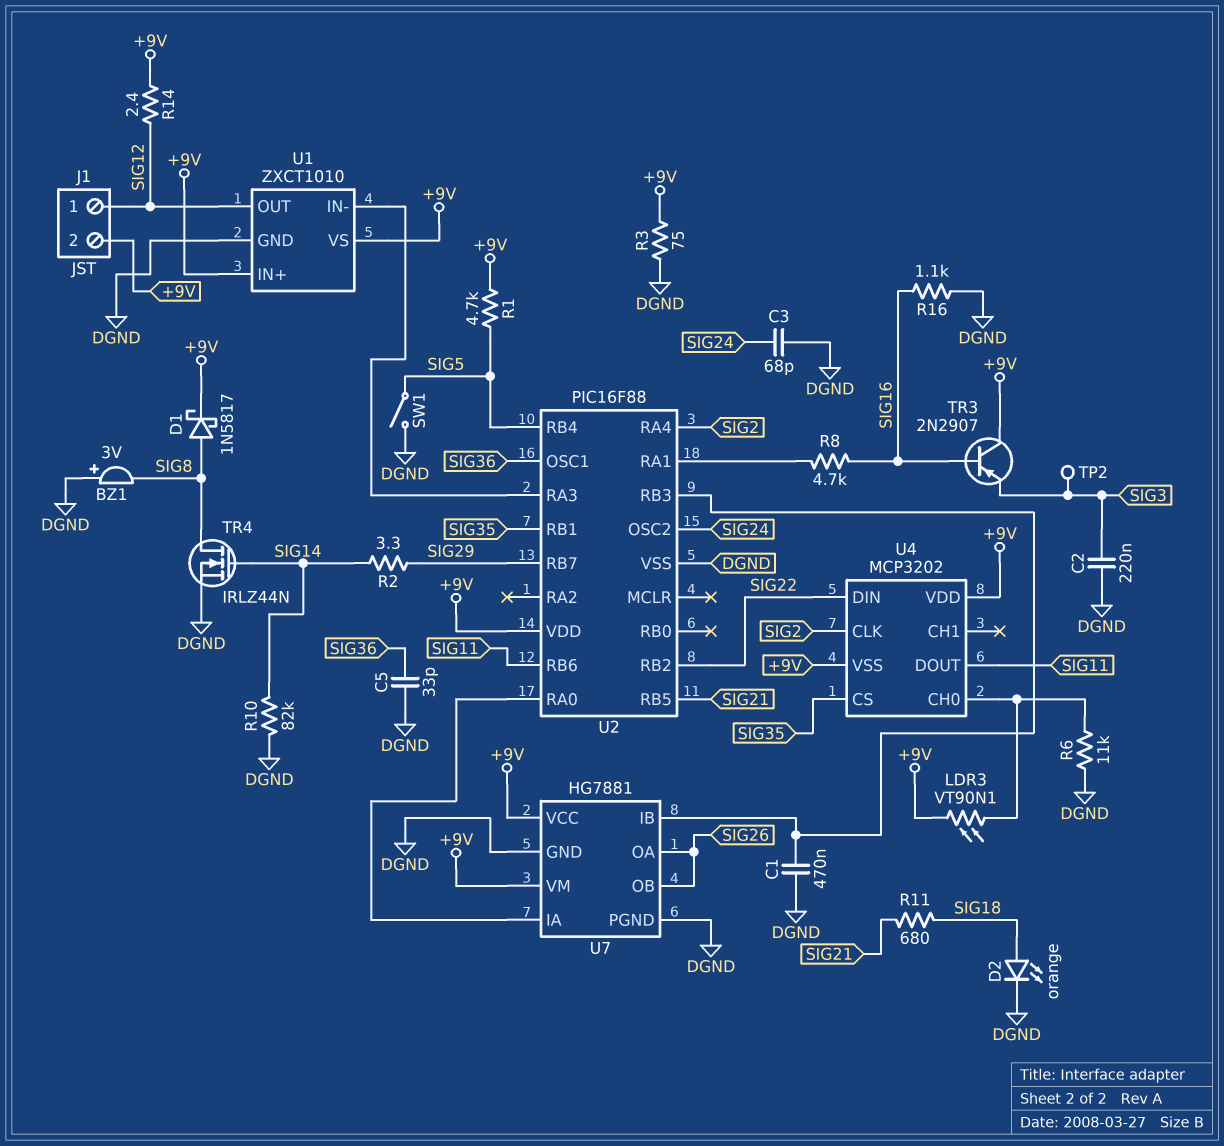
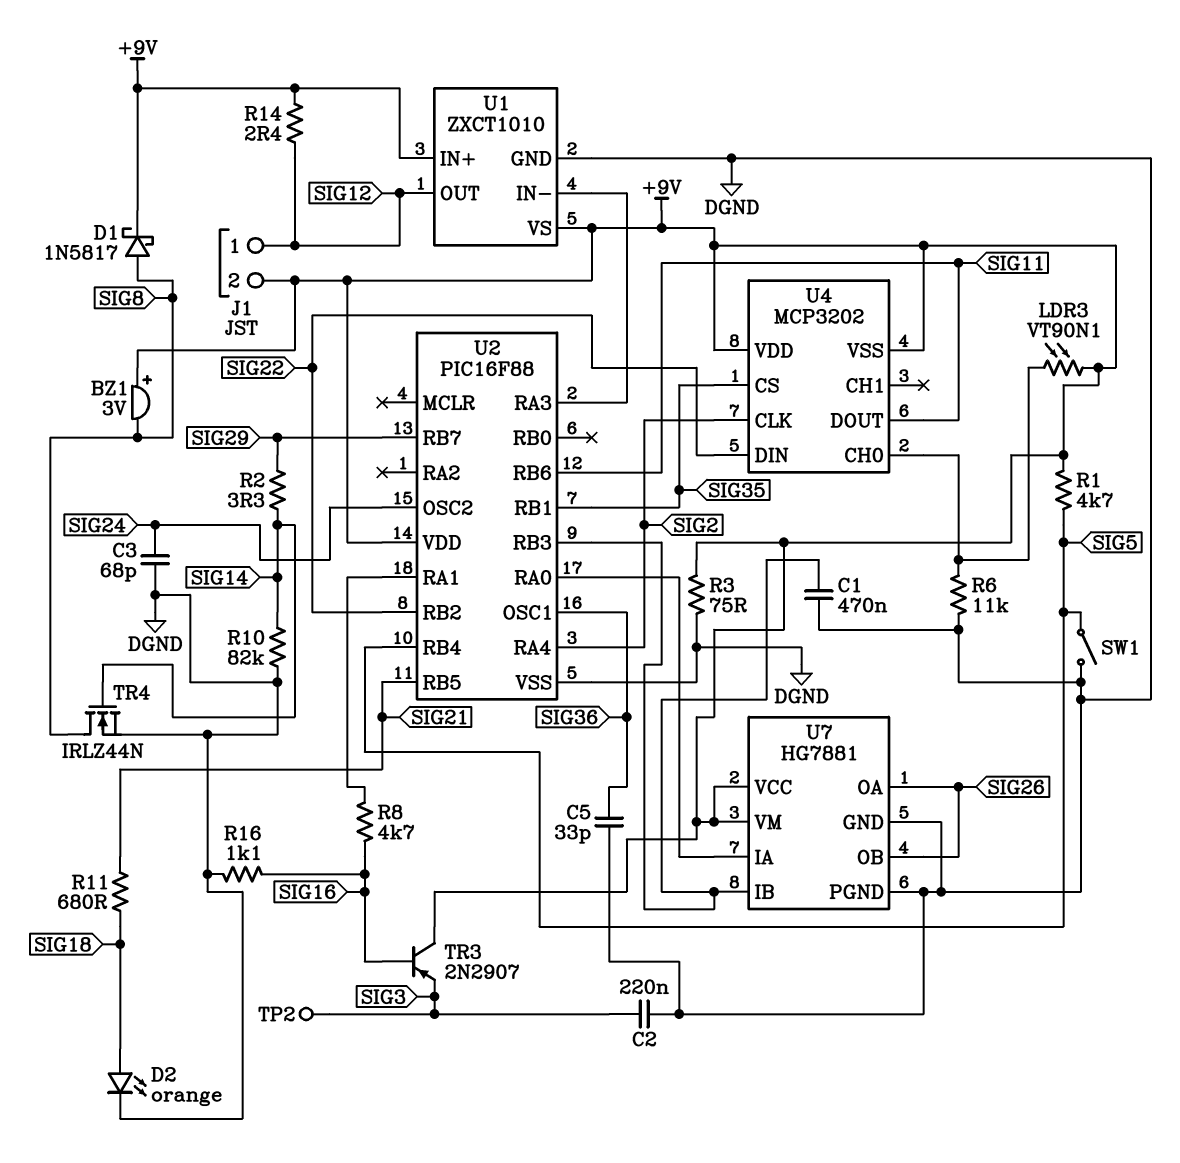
BZ1: buzzer 3V (plus DGND, minus SIG8) -> buzzer 3V (plus +9V, minus SIG8)

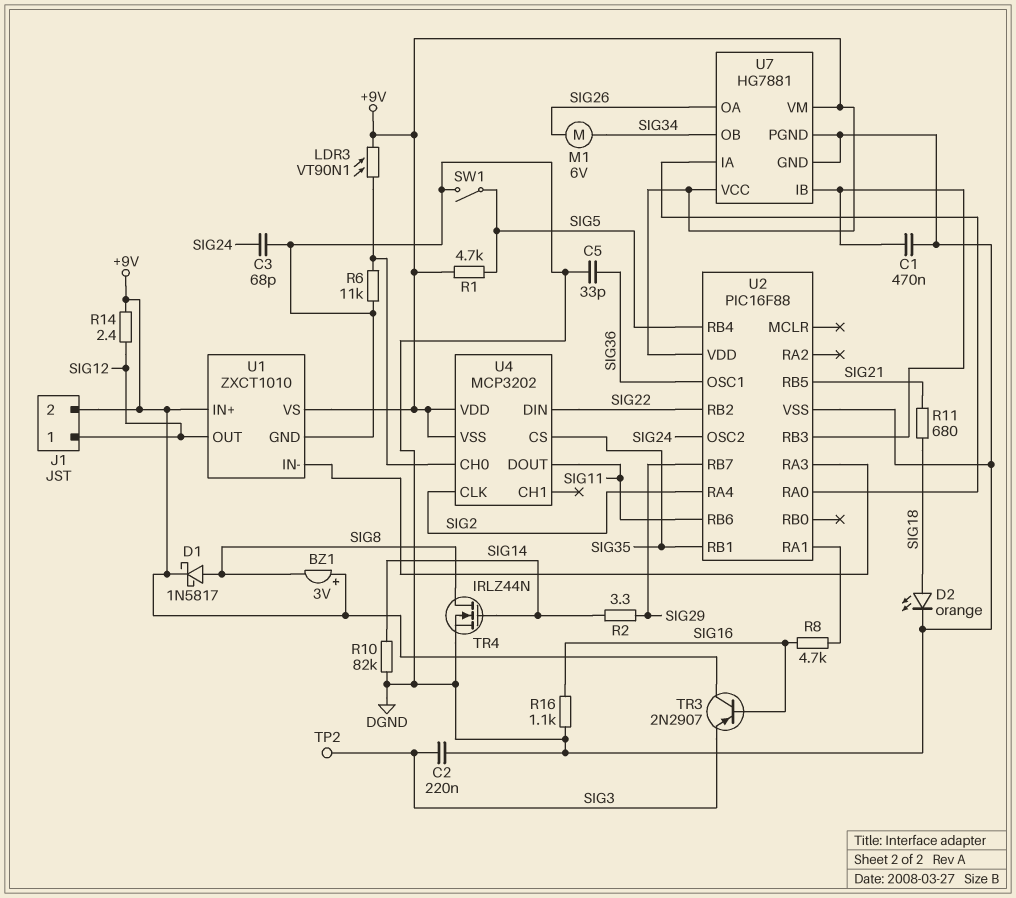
M1: none -> motor 6V (SIG26, SIG34)
R3: 75 (+9V, DGND) -> none
U7 pin OB: SIG26 -> SIG34

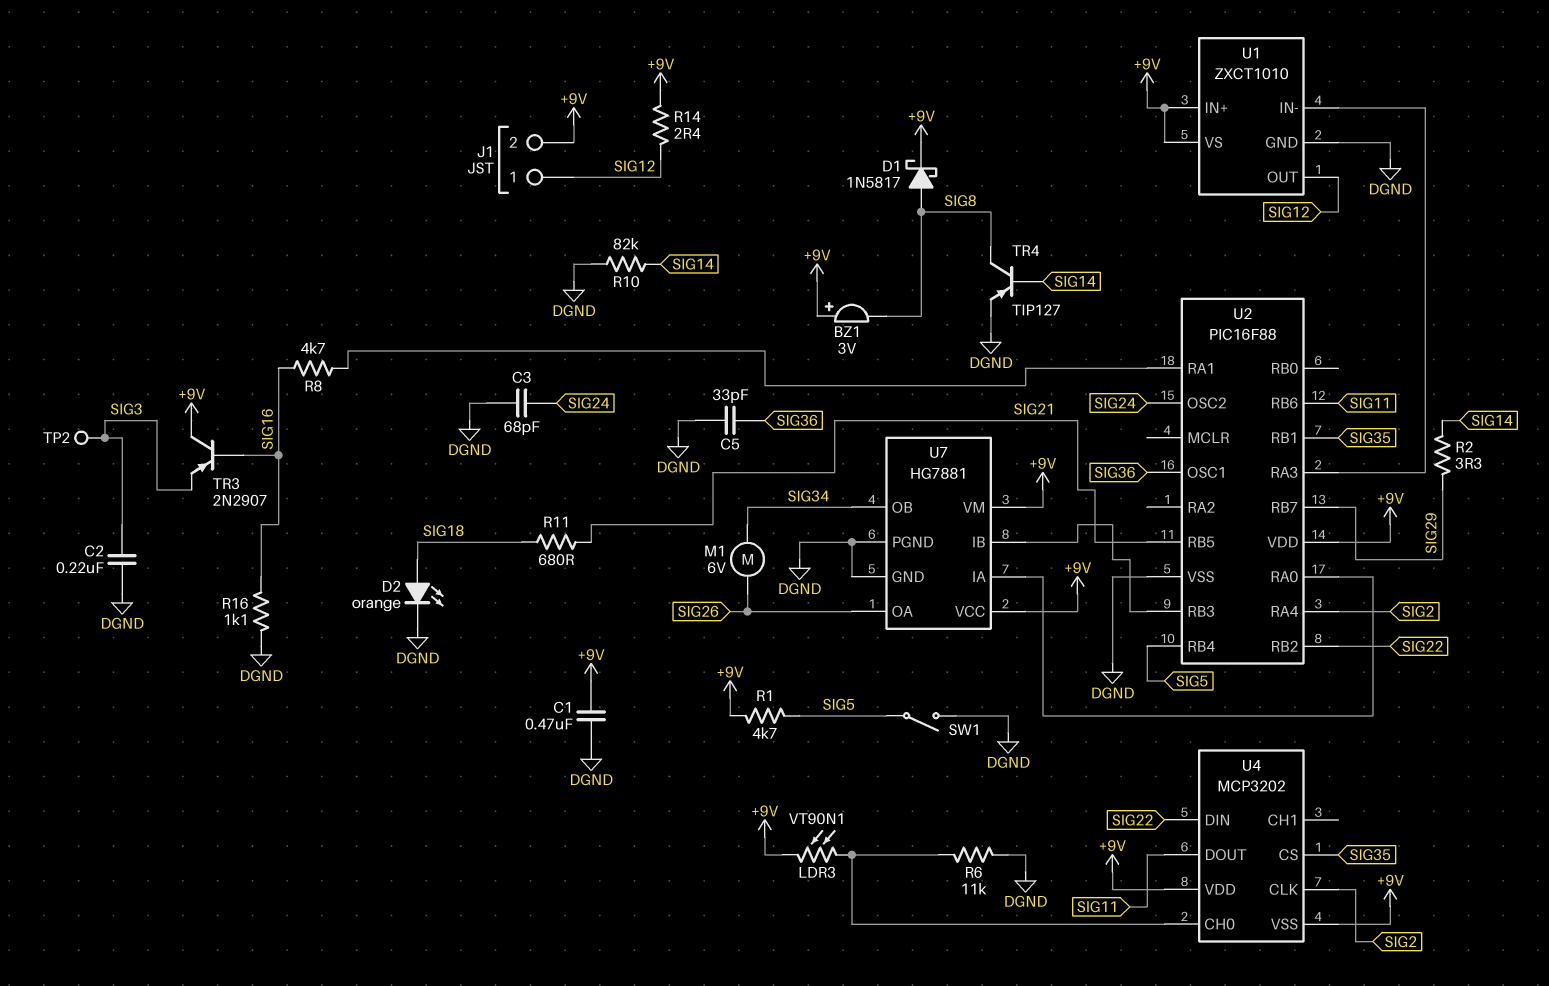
C1: 470nF (DGND, U2/RB3) -> 470nF (+9V, DGND)
TR4: NMOS IRLZ44N (G SIG14, D SIG8, S DGND) -> PNP TIP127 (B SIG14, C SIG8, E DGND)

